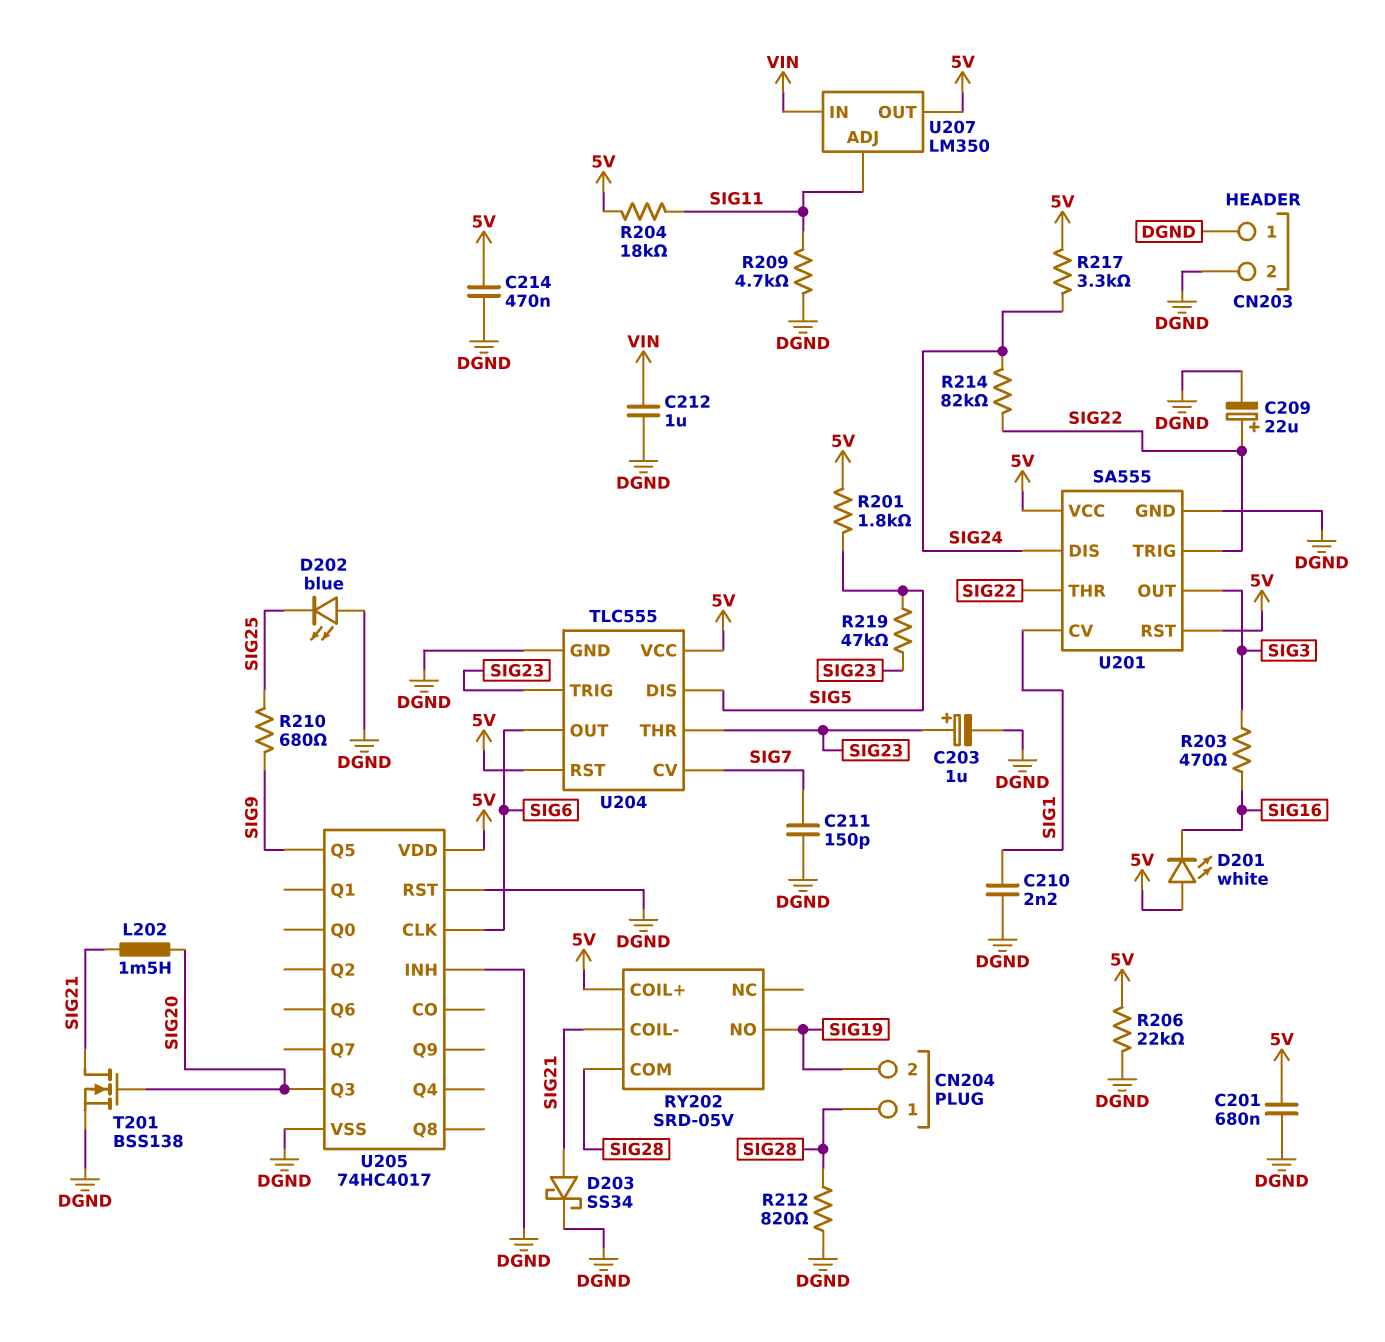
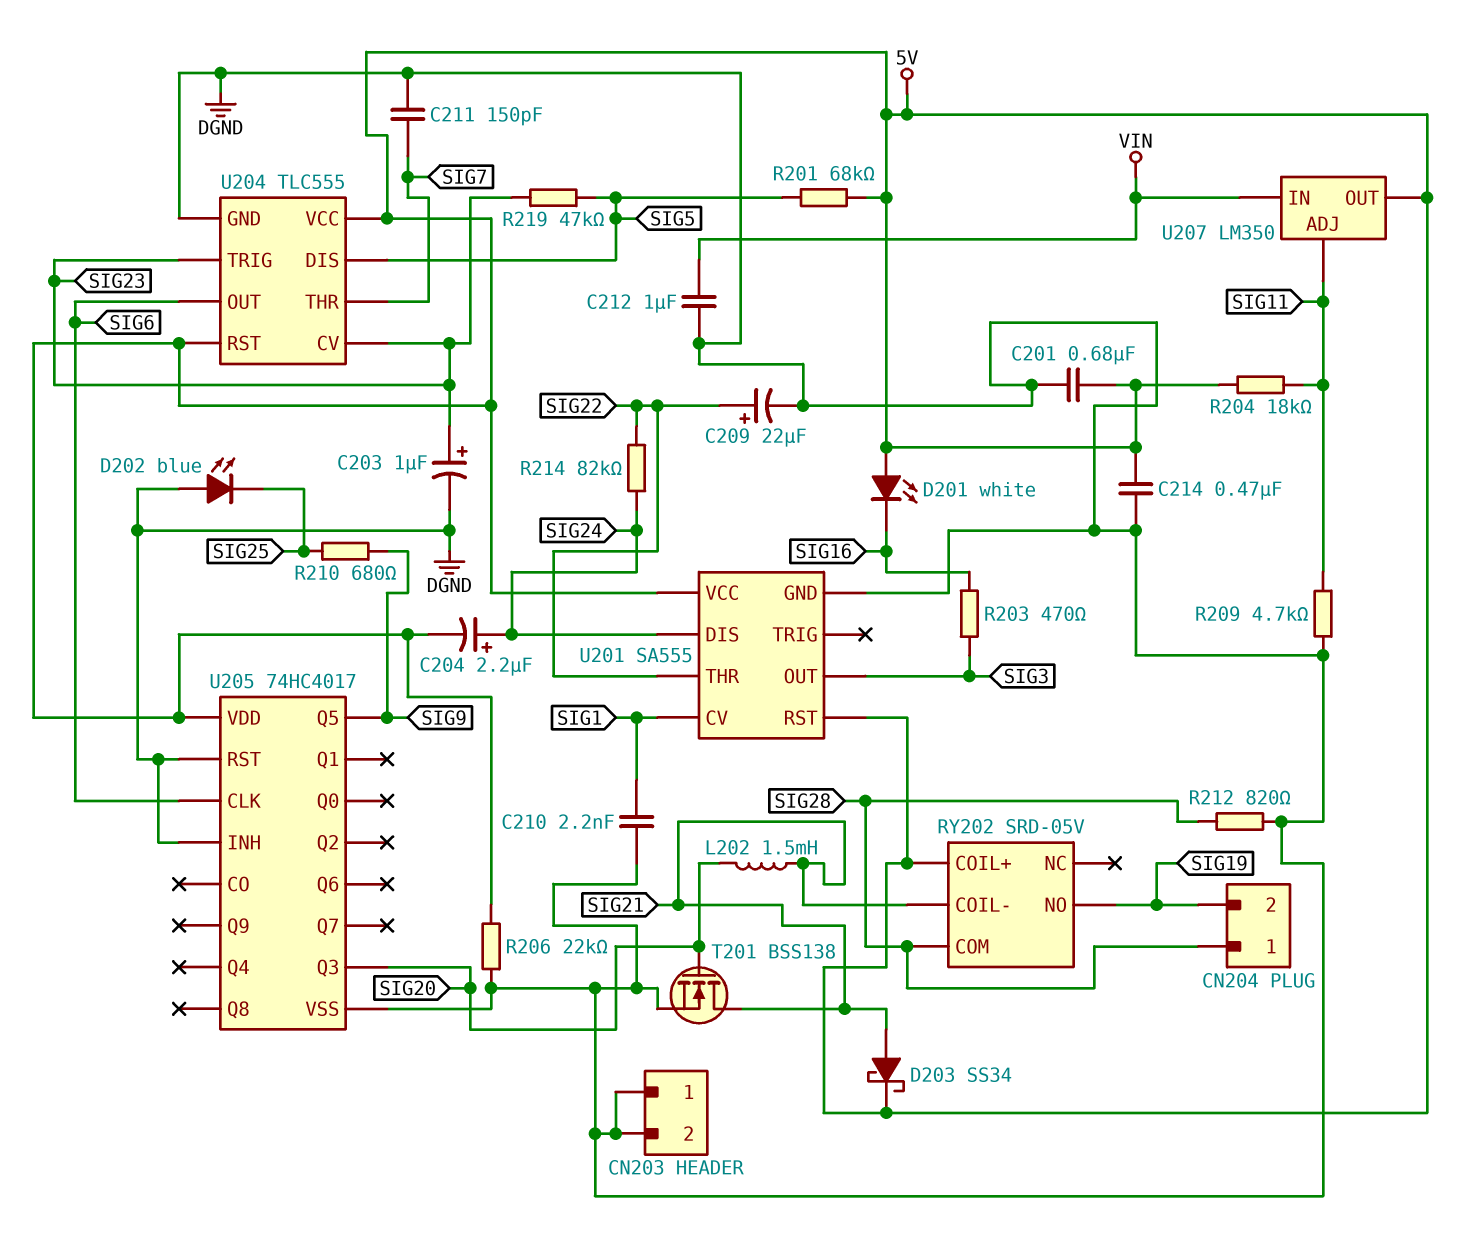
C204: none -> 2.2uF (plus SIG24, minus 5V)
D203: schottky SS34 (A SIG21, K DGND) -> schottky SS34 (A SIG21, K 5V)
R201: 1.8k (5V, SIG5) -> 68k (5V, SIG5)
R217: 3.3k (5V, SIG24) -> none
U201 pin TRIG: SIG22 -> none
U204 pin CV: SIG7 -> SIG23
U204 pin THR: SIG23 -> SIG7

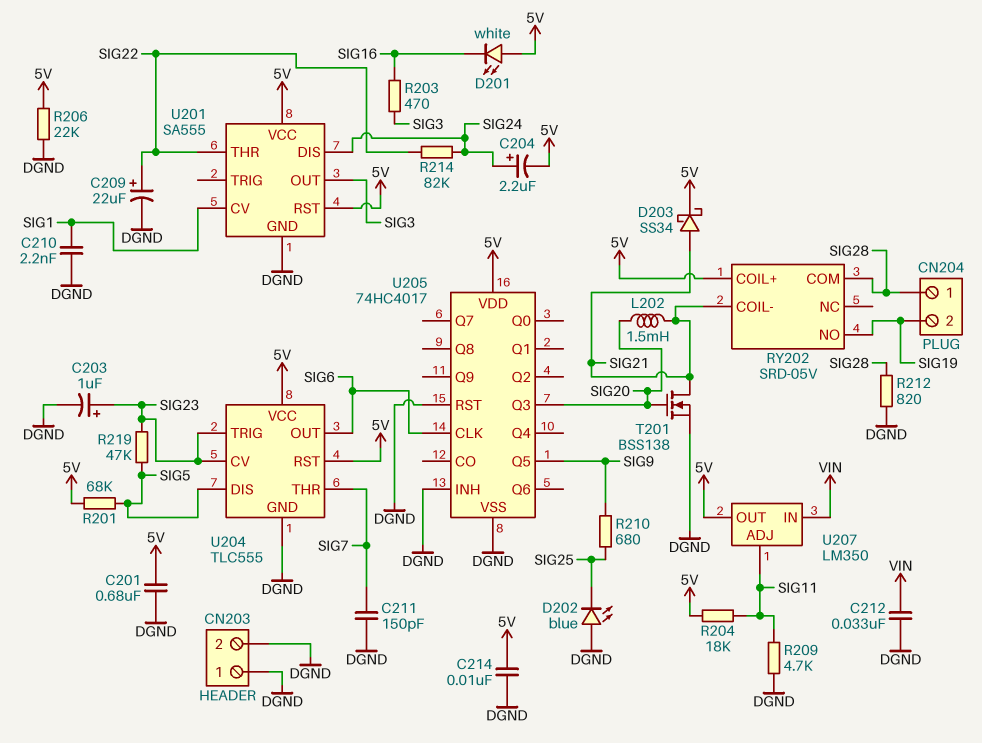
C212: 1uF (DGND, VIN) -> 33nF (DGND, VIN)
C214: 470nF (5V, DGND) -> 10nF (5V, DGND)

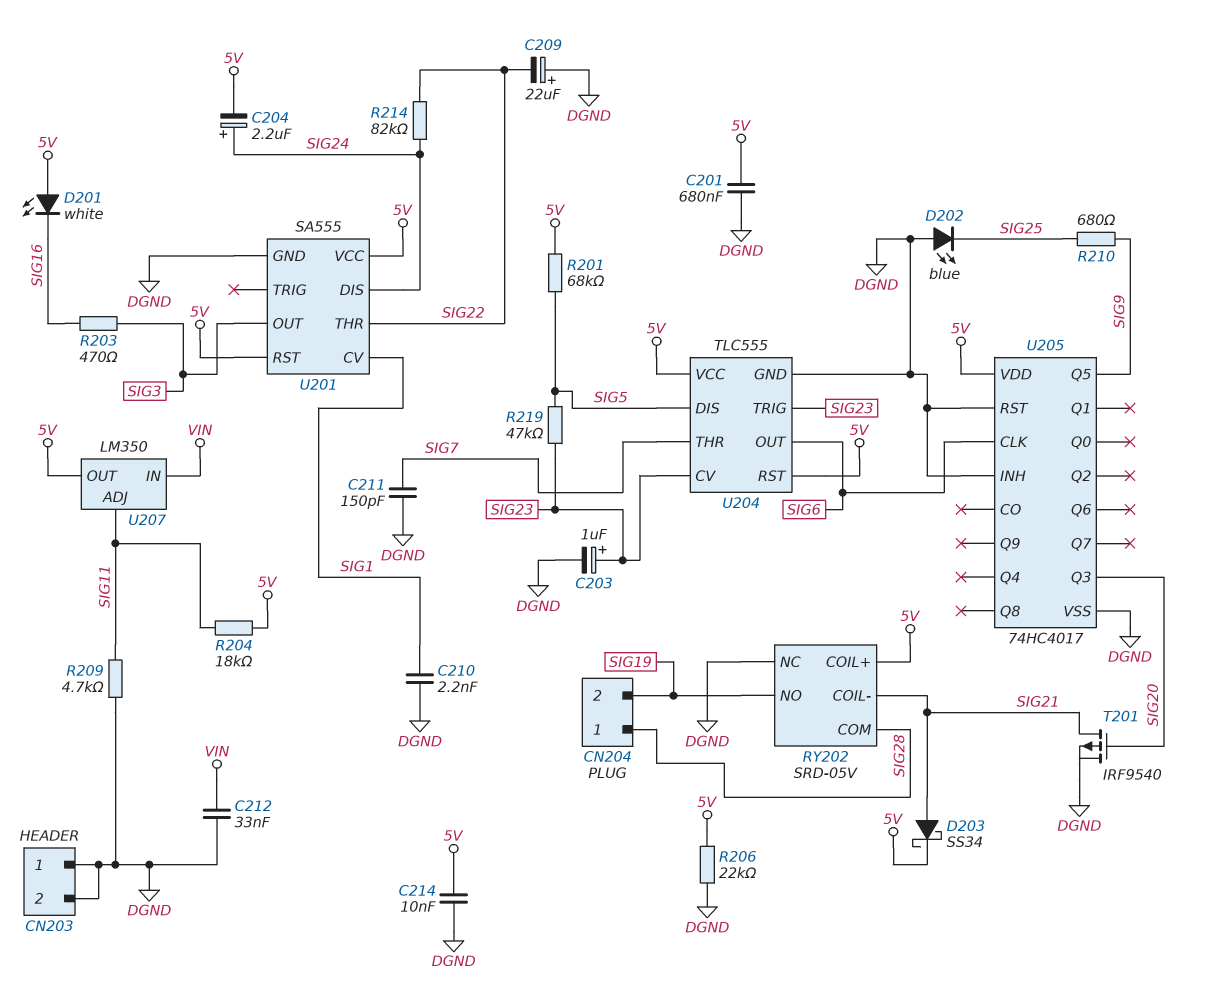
C209: 22uF (plus SIG22, minus DGND) -> 22uF (plus DGND, minus SIG22)
L202: 1.5mH (SIG20, SIG21) -> none
R212: 820 (DGND, SIG28) -> none
RY202 pin NC: none -> DGND
T201: NMOS BSS138 (G SIG20, D SIG21, S DGND) -> PMOS IRF9540 (G SIG20, D SIG21, S DGND)

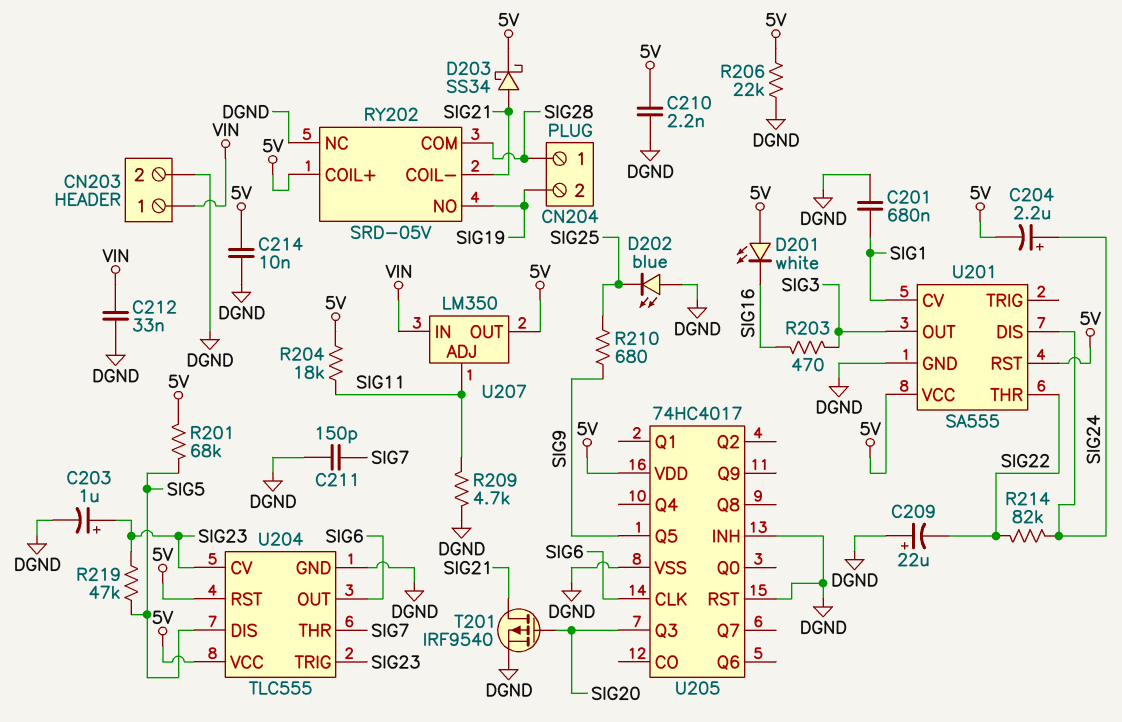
C201: 680nF (5V, DGND) -> 680nF (DGND, SIG1)
C210: 2.2nF (DGND, SIG1) -> 2.2nF (5V, DGND)
CN203 pin 1: DGND -> VIN

